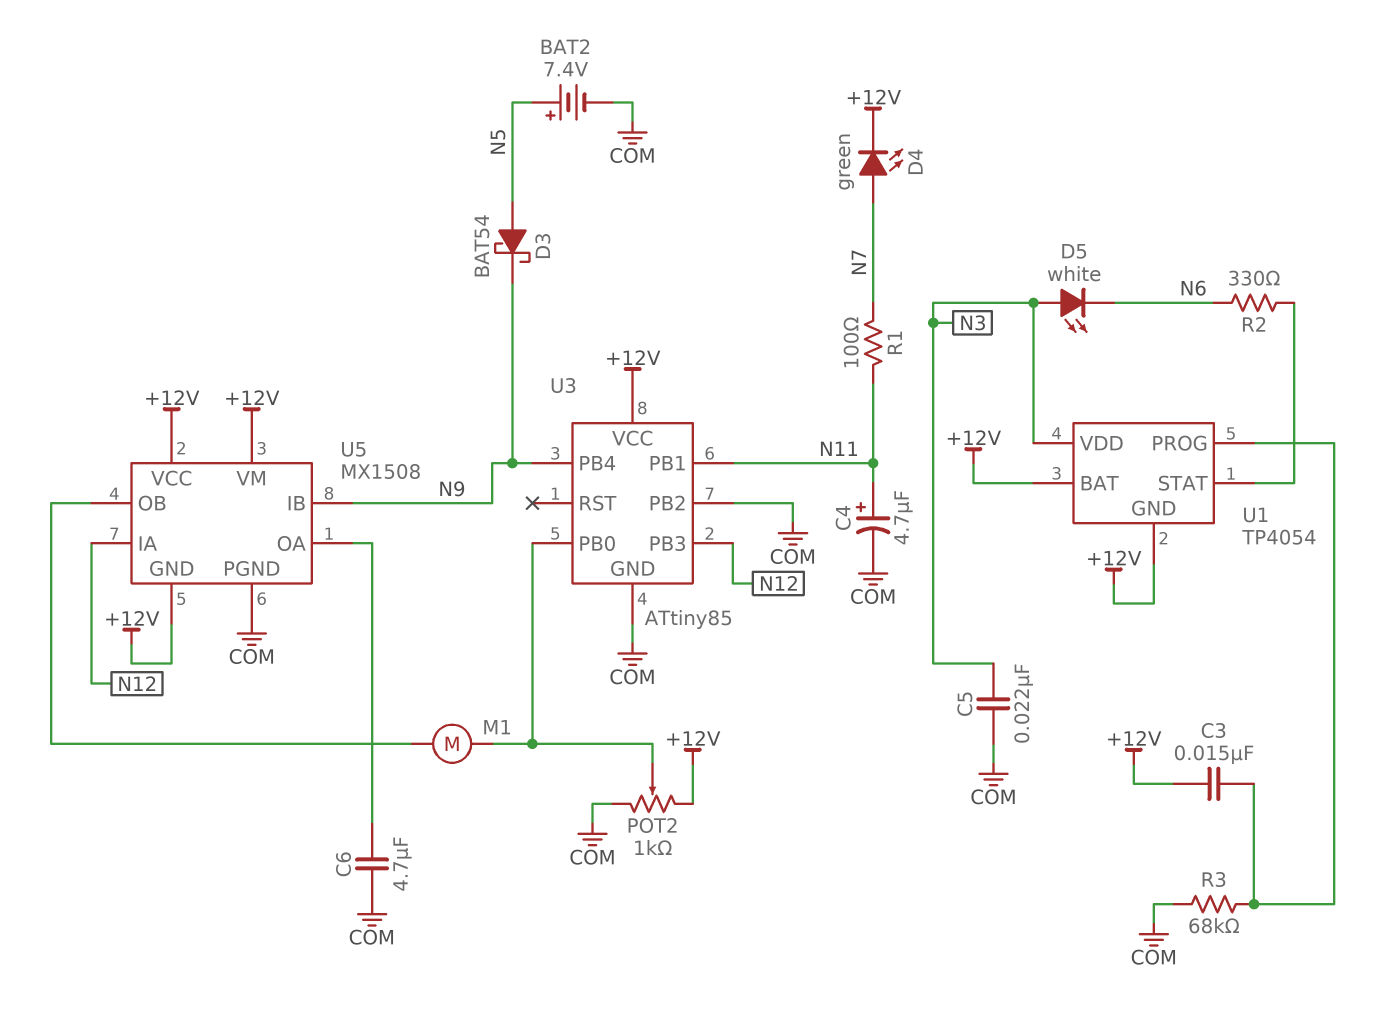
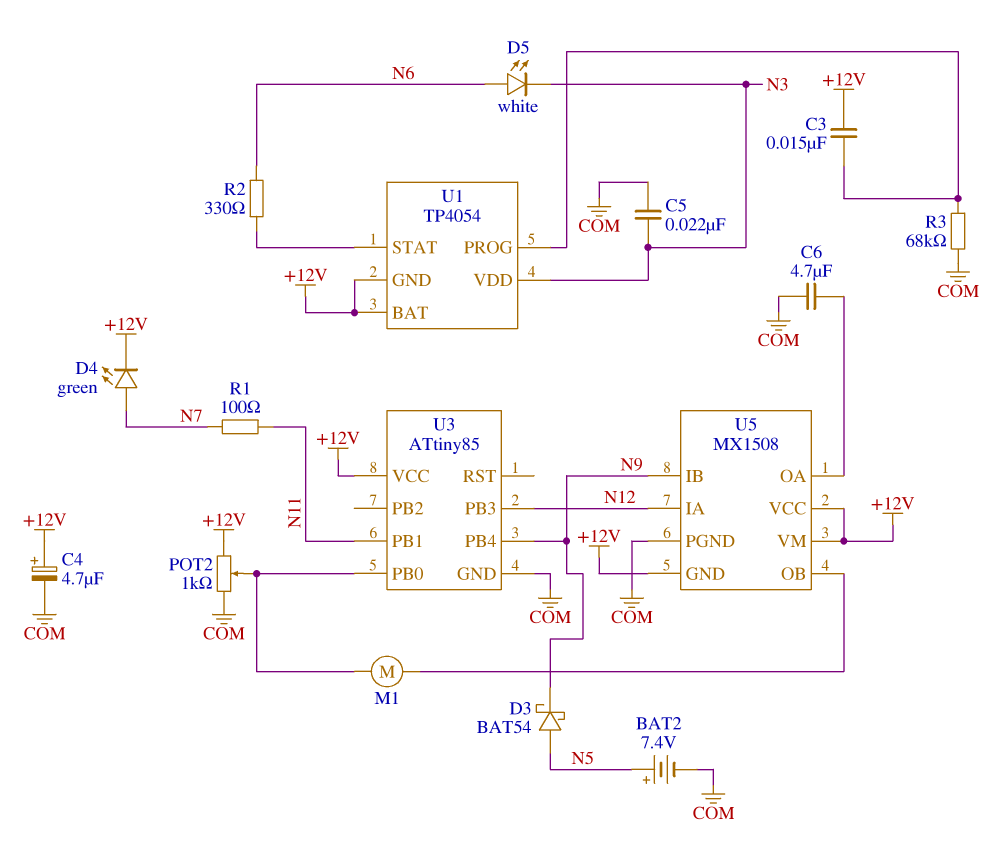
C4: 4.7uF (plus N11, minus COM) -> 4.7uF (plus +12V, minus COM)
D5: LED white (A N3, K N6) -> LED white (A N6, K N3)
U3 pin PB2: COM -> none

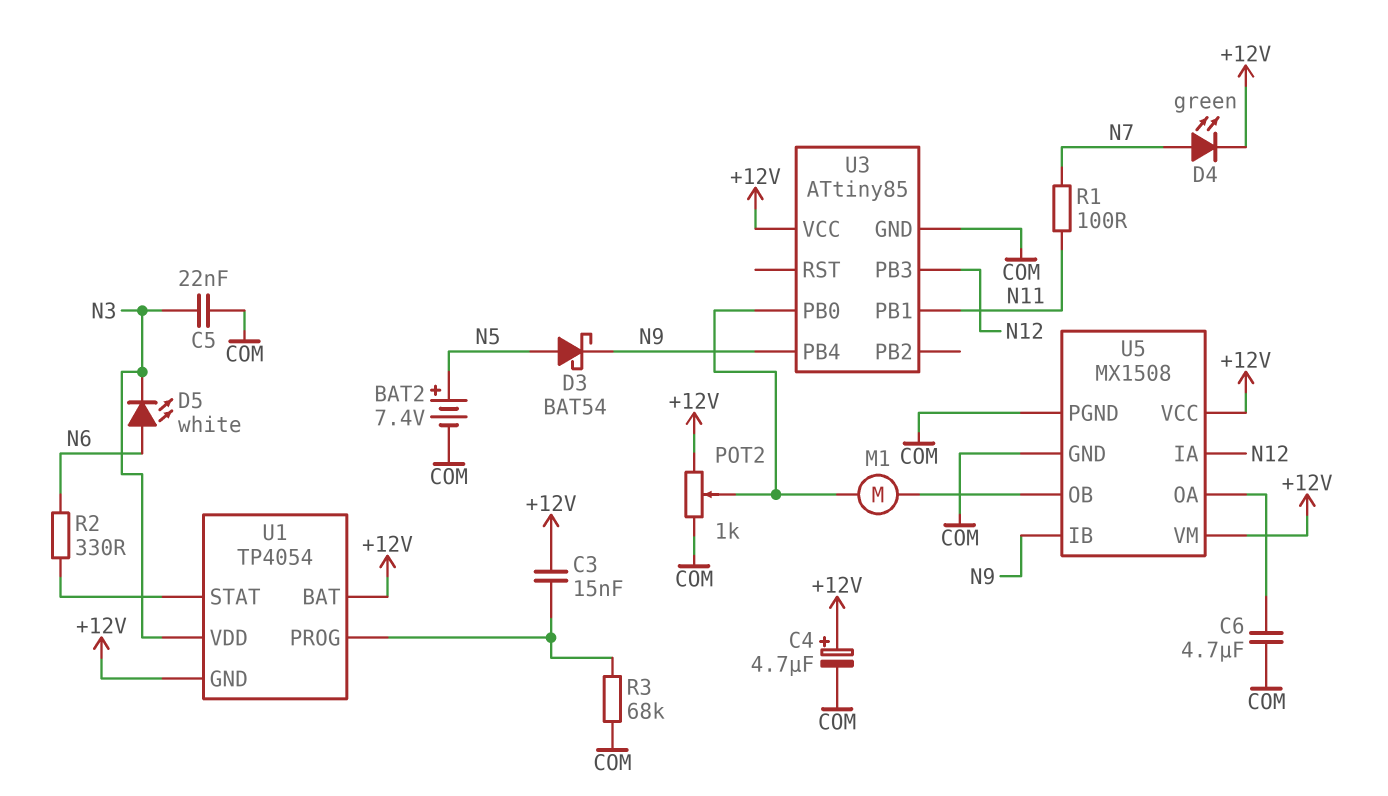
U5 pin GND: +12V -> COM

